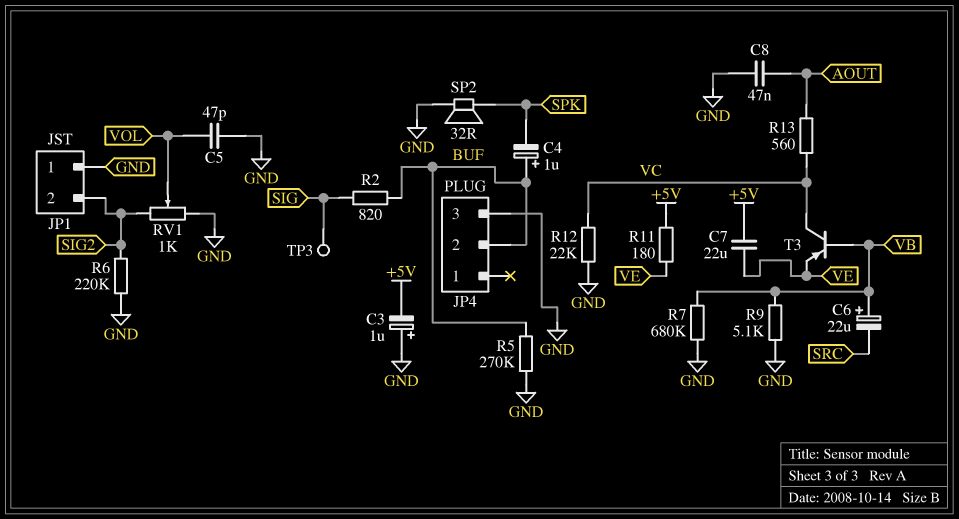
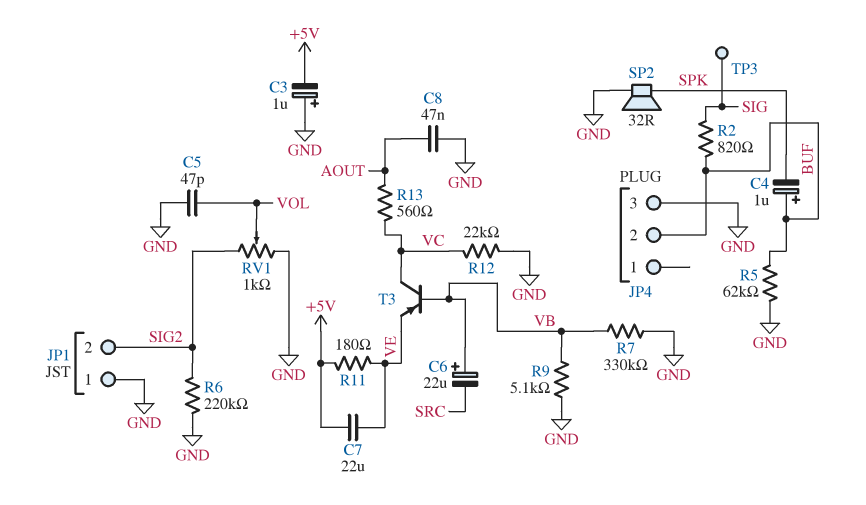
R5: 270k (BUF, GND) -> 62k (BUF, GND)
R7: 680k (GND, VB) -> 330k (GND, VB)

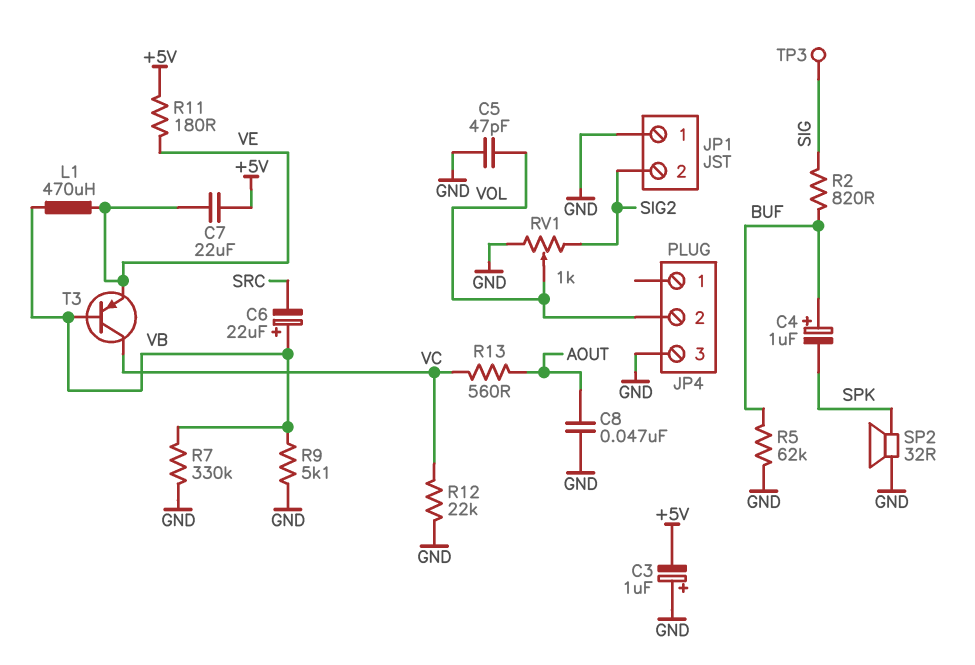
JP4 pin 2: BUF -> VOL
L1: none -> 470uH (VB, VE)
R6: 220k (GND, SIG2) -> none

